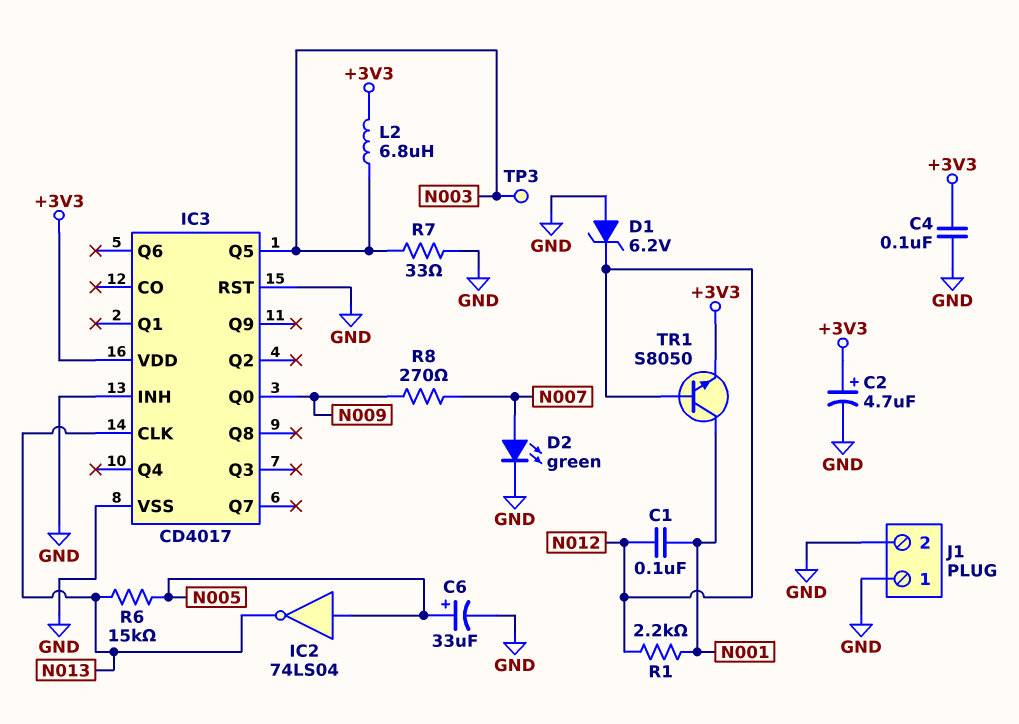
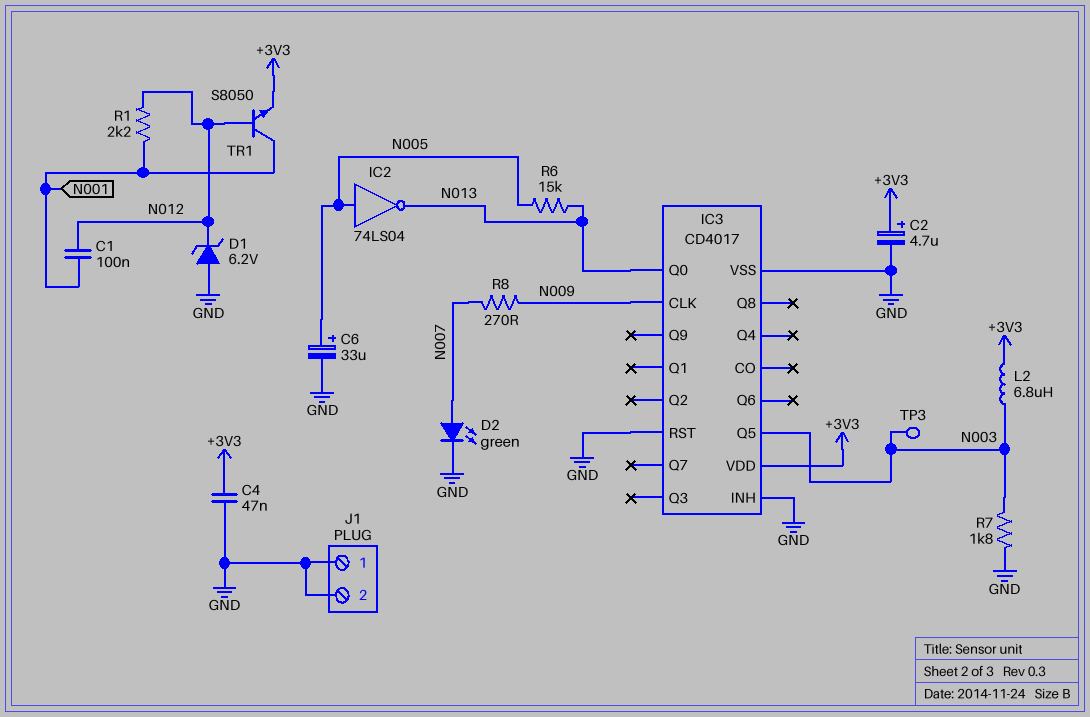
C4: 100nF (+3V3, GND) -> 47nF (+3V3, GND)
IC3 pin CLK: N013 -> N009
IC3 pin Q0: N009 -> N013
R7: 33 (GND, N003) -> 1.8k (GND, N003)

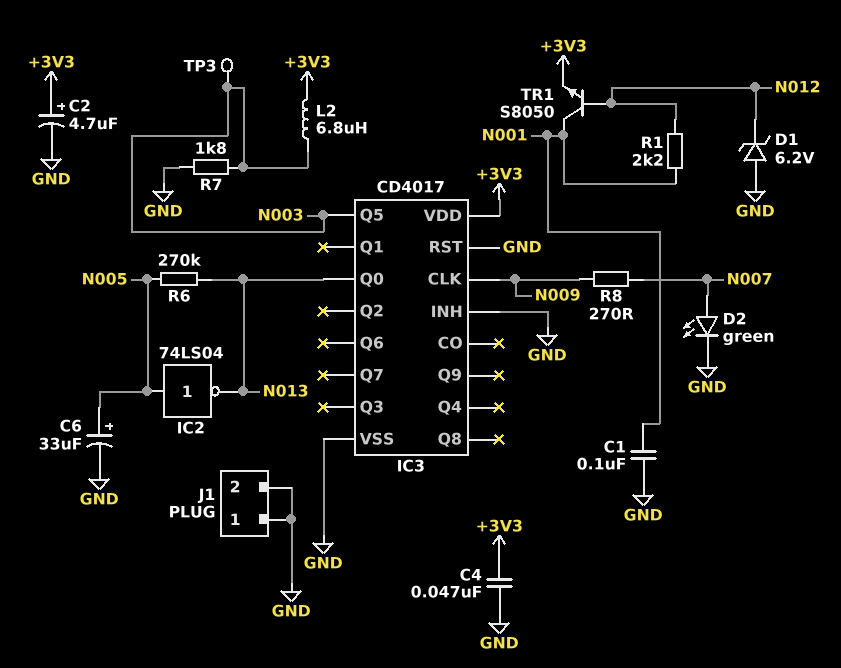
C1: 100nF (N001, N012) -> 100nF (GND, N001)
R6: 15k (N005, N013) -> 270k (N005, N013)

